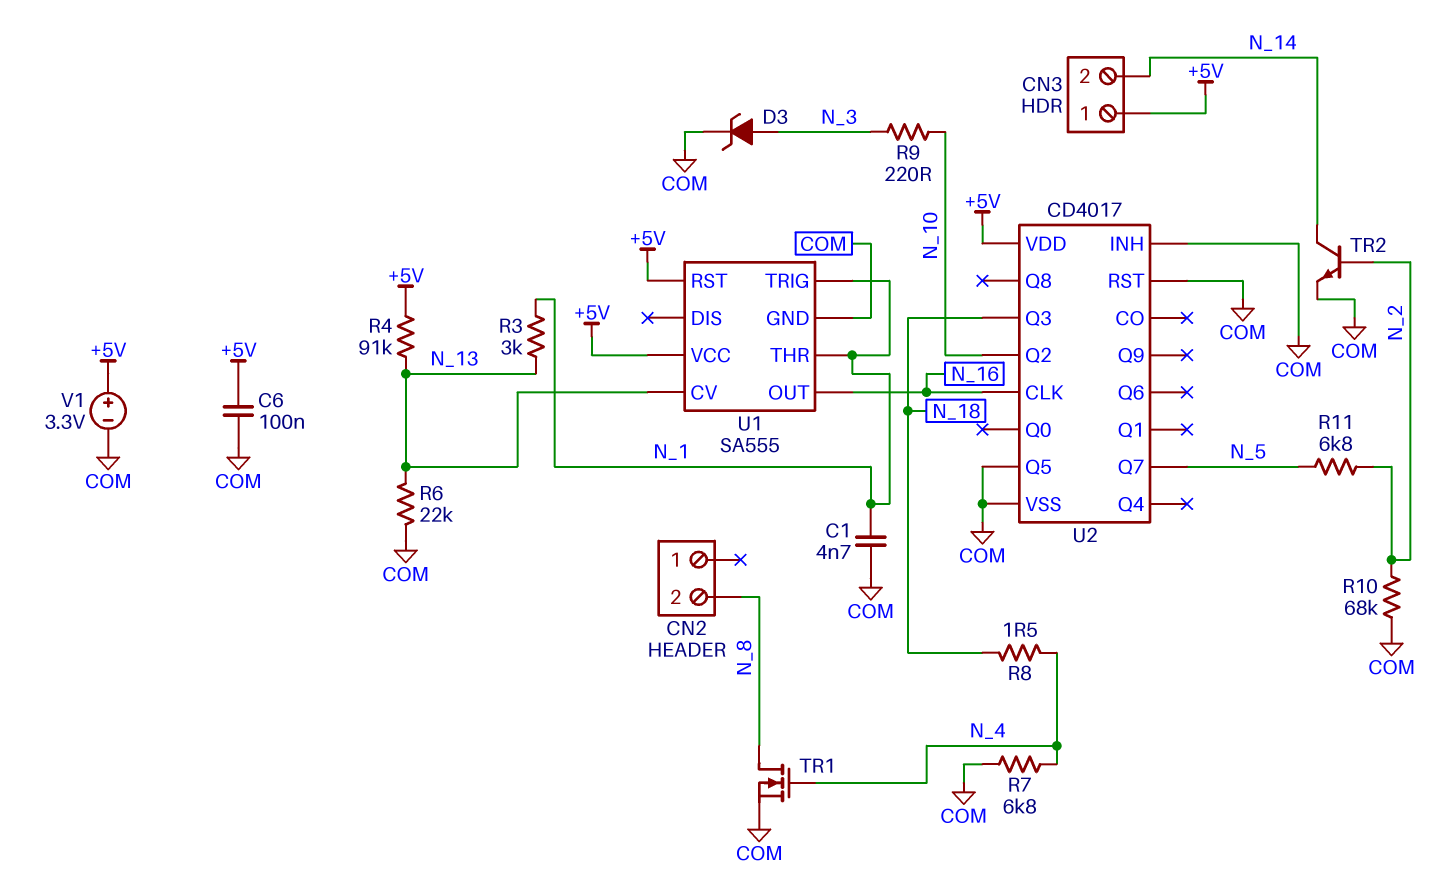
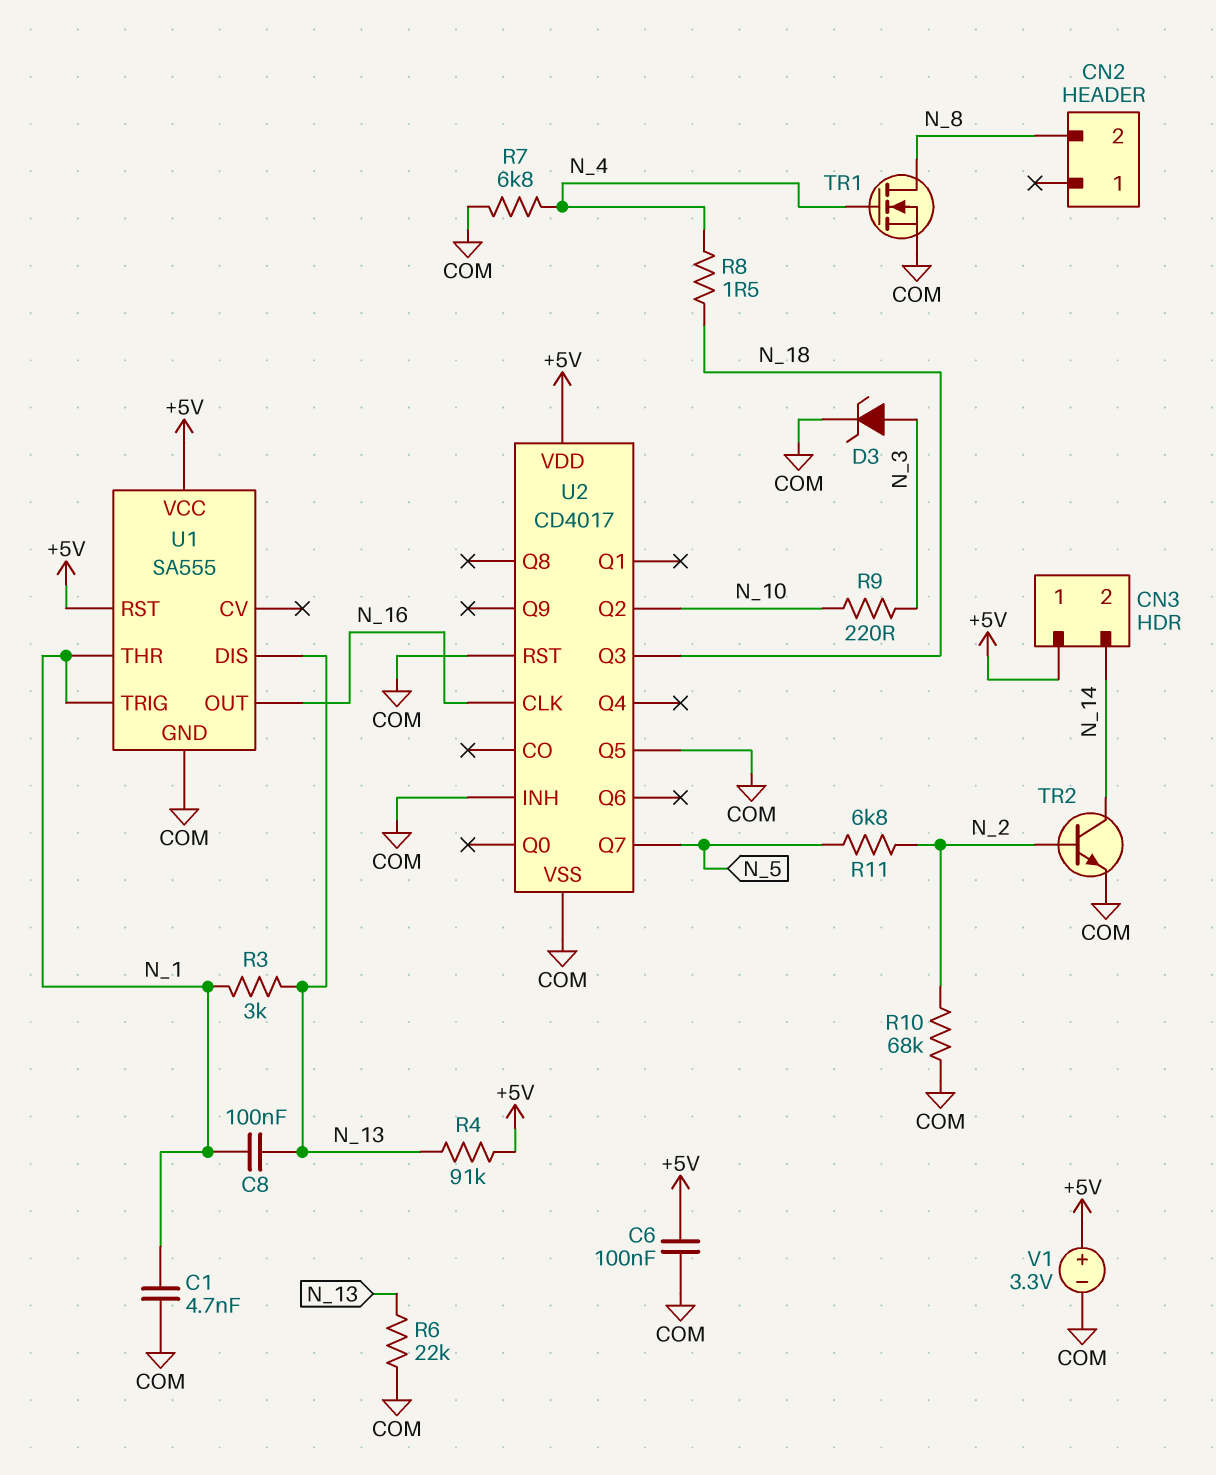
C8: none -> 100nF (N_1, N_13)
U1 pin CV: N_13 -> none
U1 pin DIS: none -> N_13

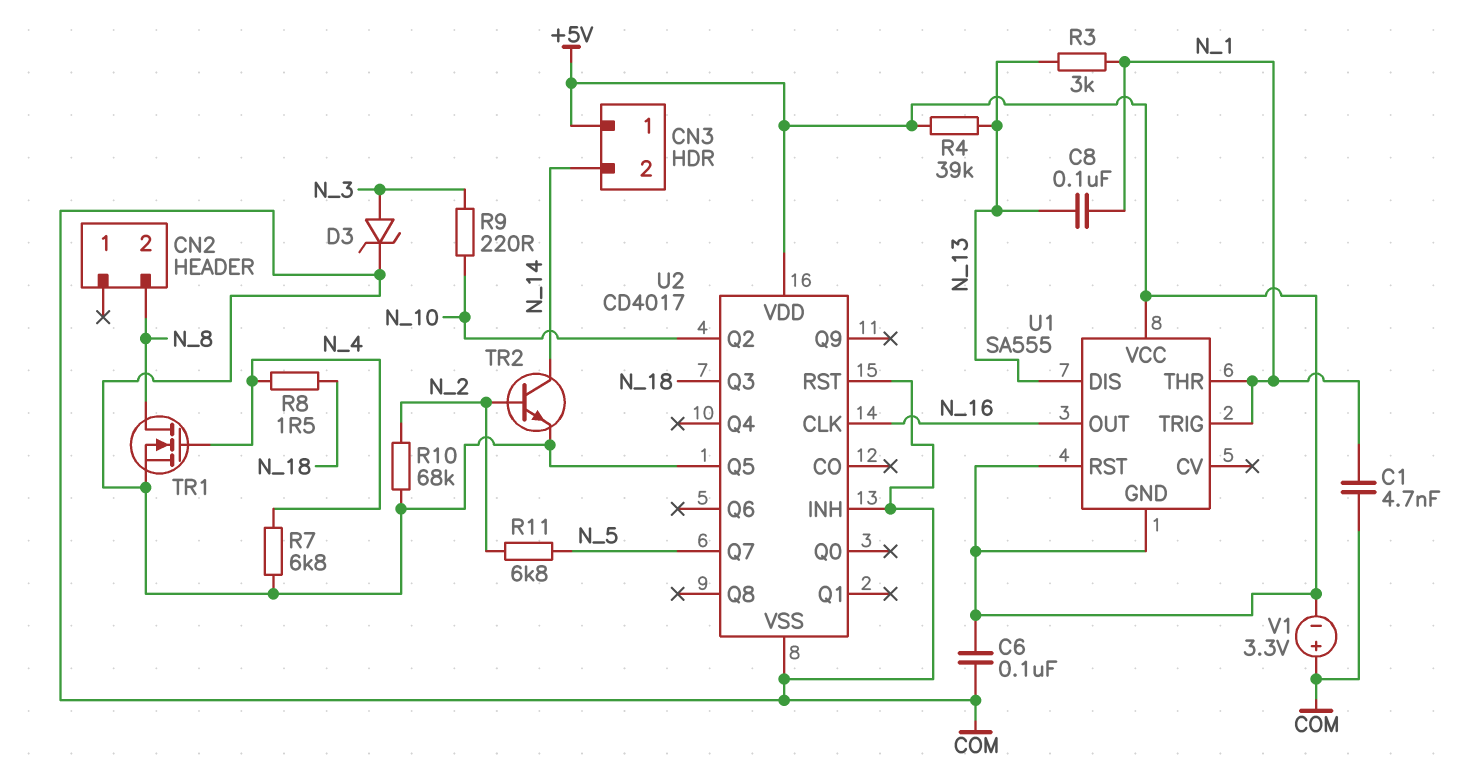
R4: 91k (+5V, N_13) -> 39k (+5V, N_13)
R6: 22k (COM, N_13) -> none
U1 pin GND: COM -> +5V
V1: 3.3V (plus +5V, minus COM) -> 3.3V (plus COM, minus +5V)

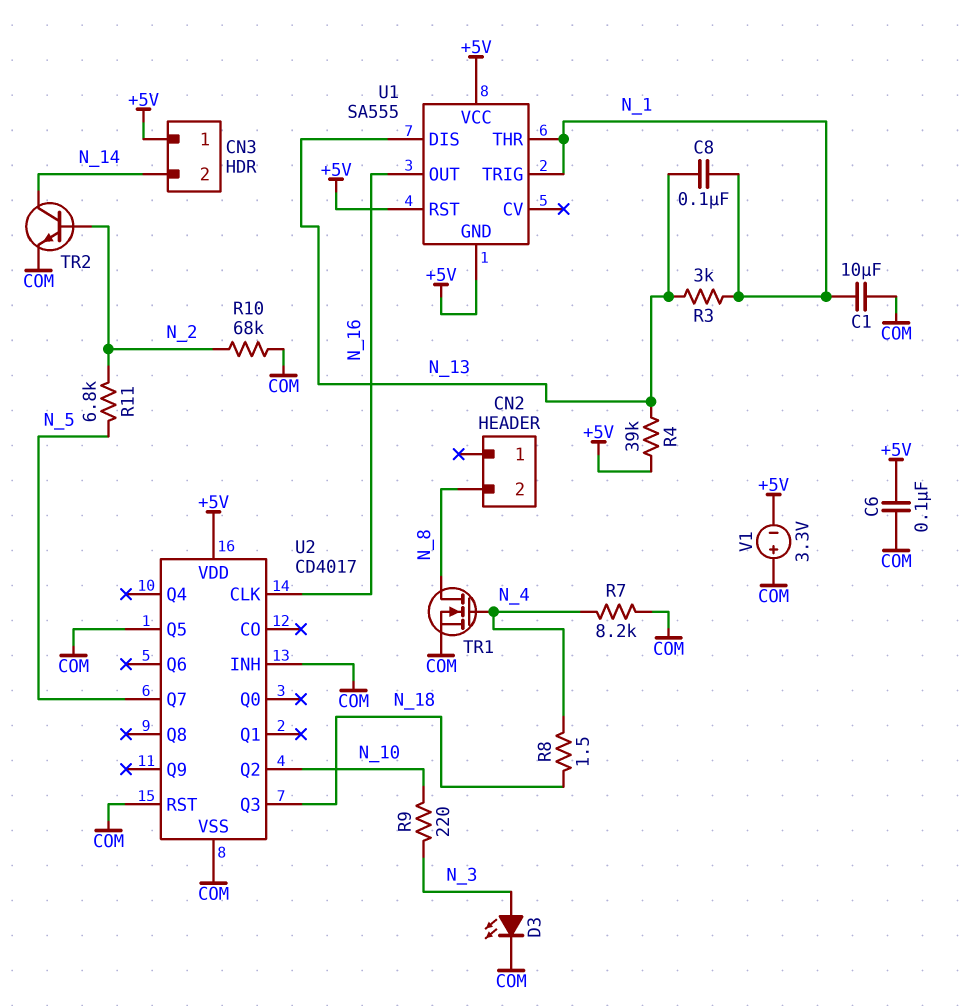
C1: 4.7nF (COM, N_1) -> 10uF (COM, N_1)
D3: zener (A N_3, K COM) -> LED (A N_3, K COM)
R7: 6.8k (COM, N_4) -> 8.2k (COM, N_4)

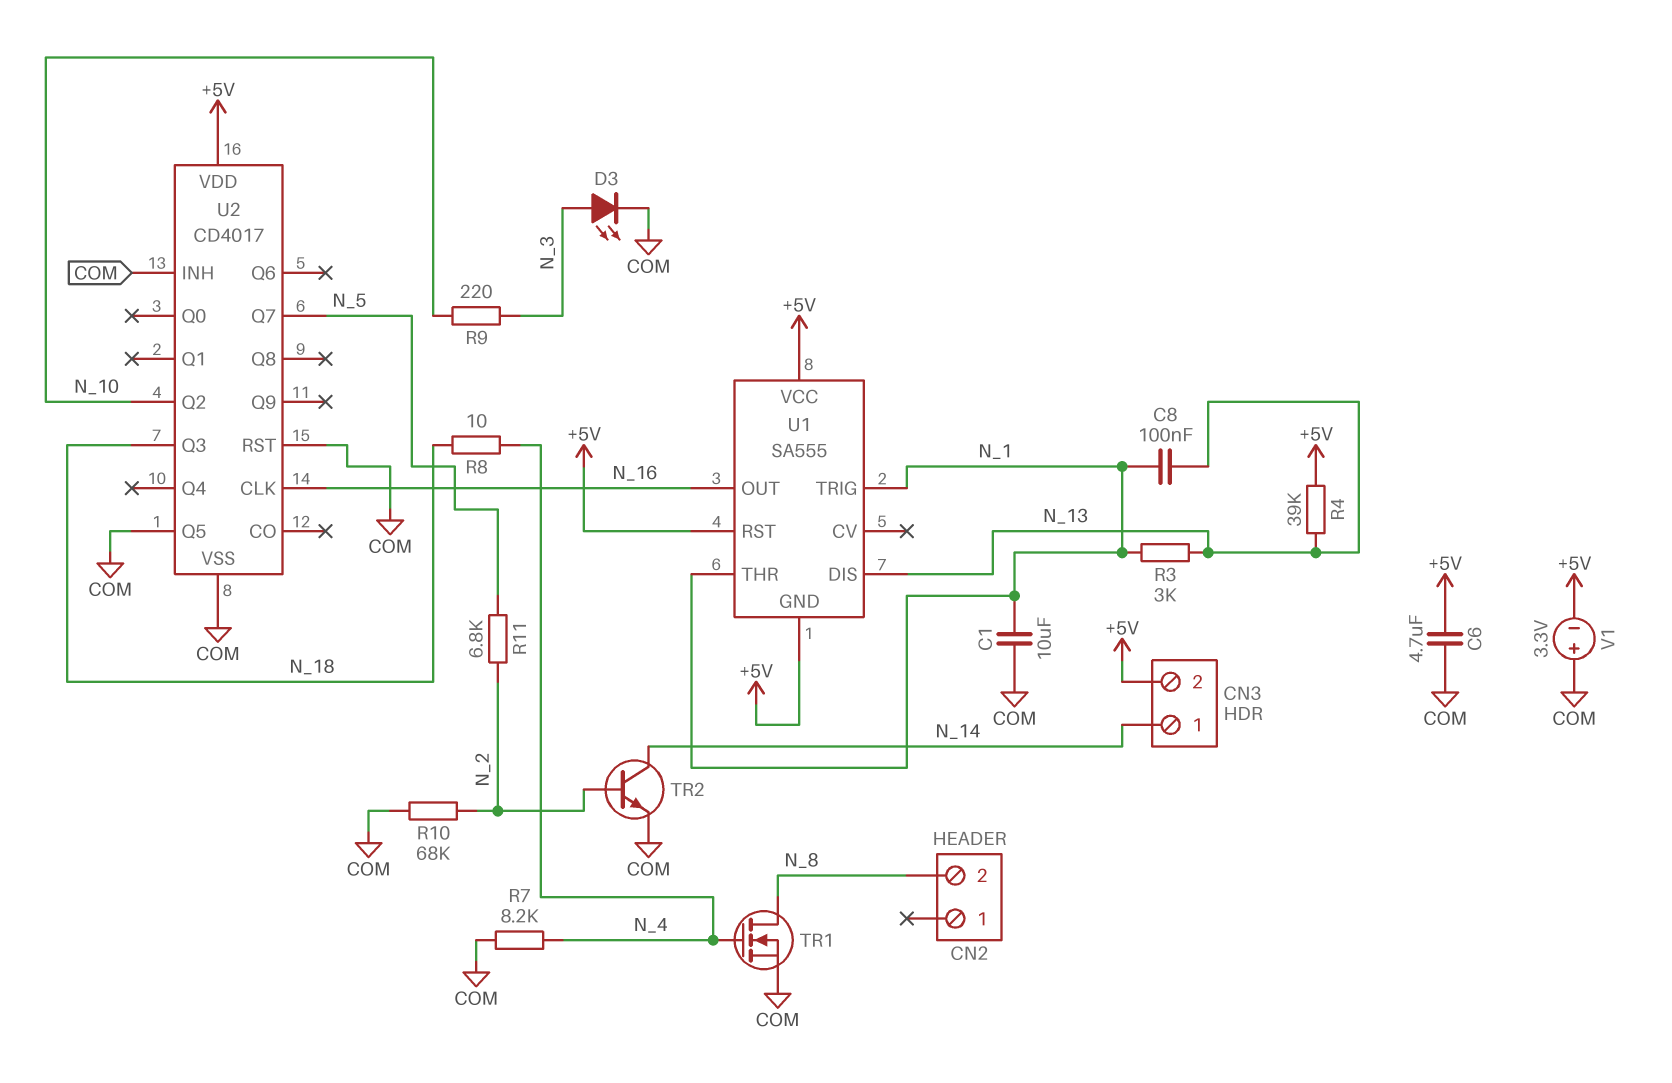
C6: 100nF (+5V, COM) -> 4.7uF (+5V, COM)
CN3 pin 1: +5V -> N_14
CN3 pin 2: N_14 -> +5V
R8: 1.5 (N_4, N_18) -> 10 (N_4, N_18)

